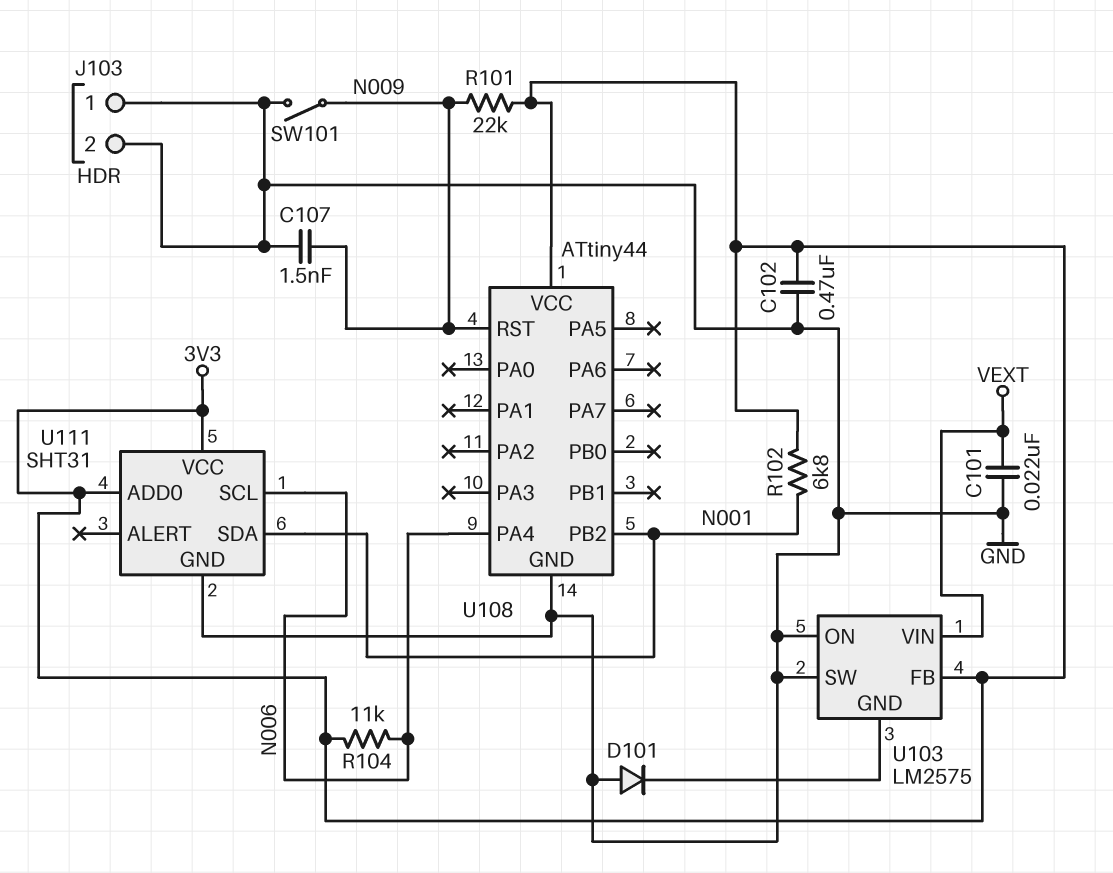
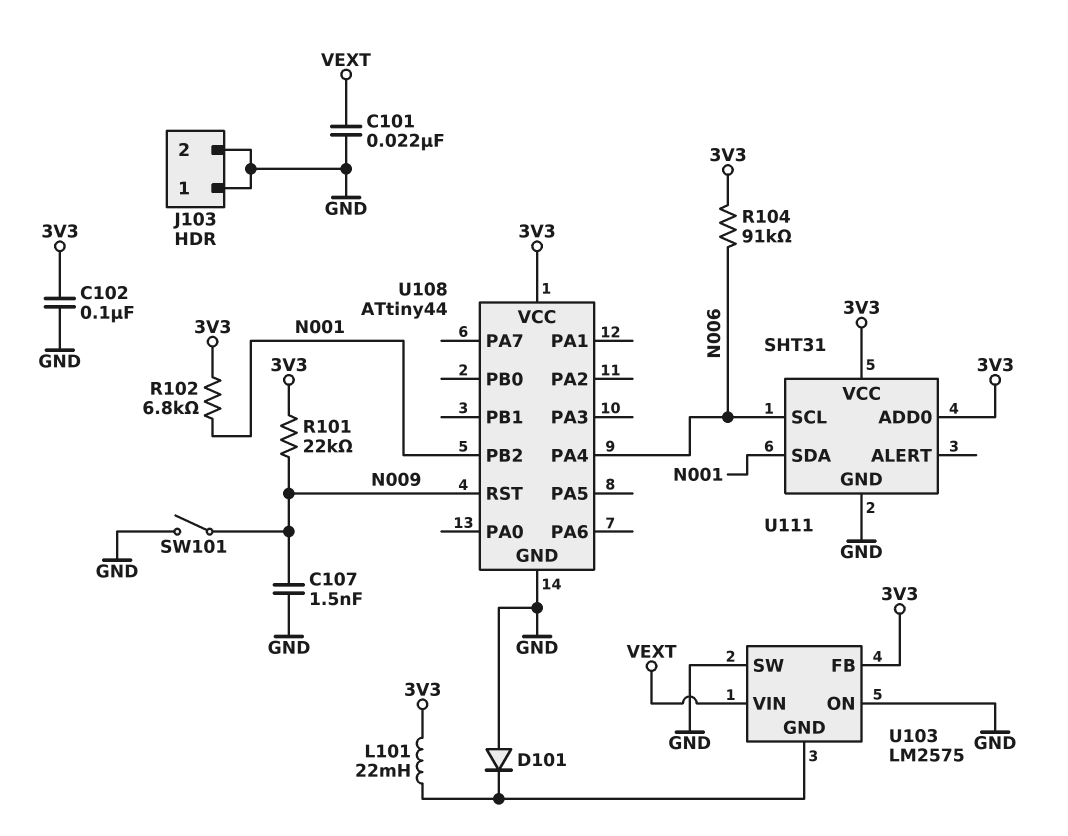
C102: 470nF (3V3, GND) -> 100nF (3V3, GND)
L101: none -> 22mH (3V3, U103/GND)
R104: 11k (3V3, N006) -> 91k (3V3, N006)

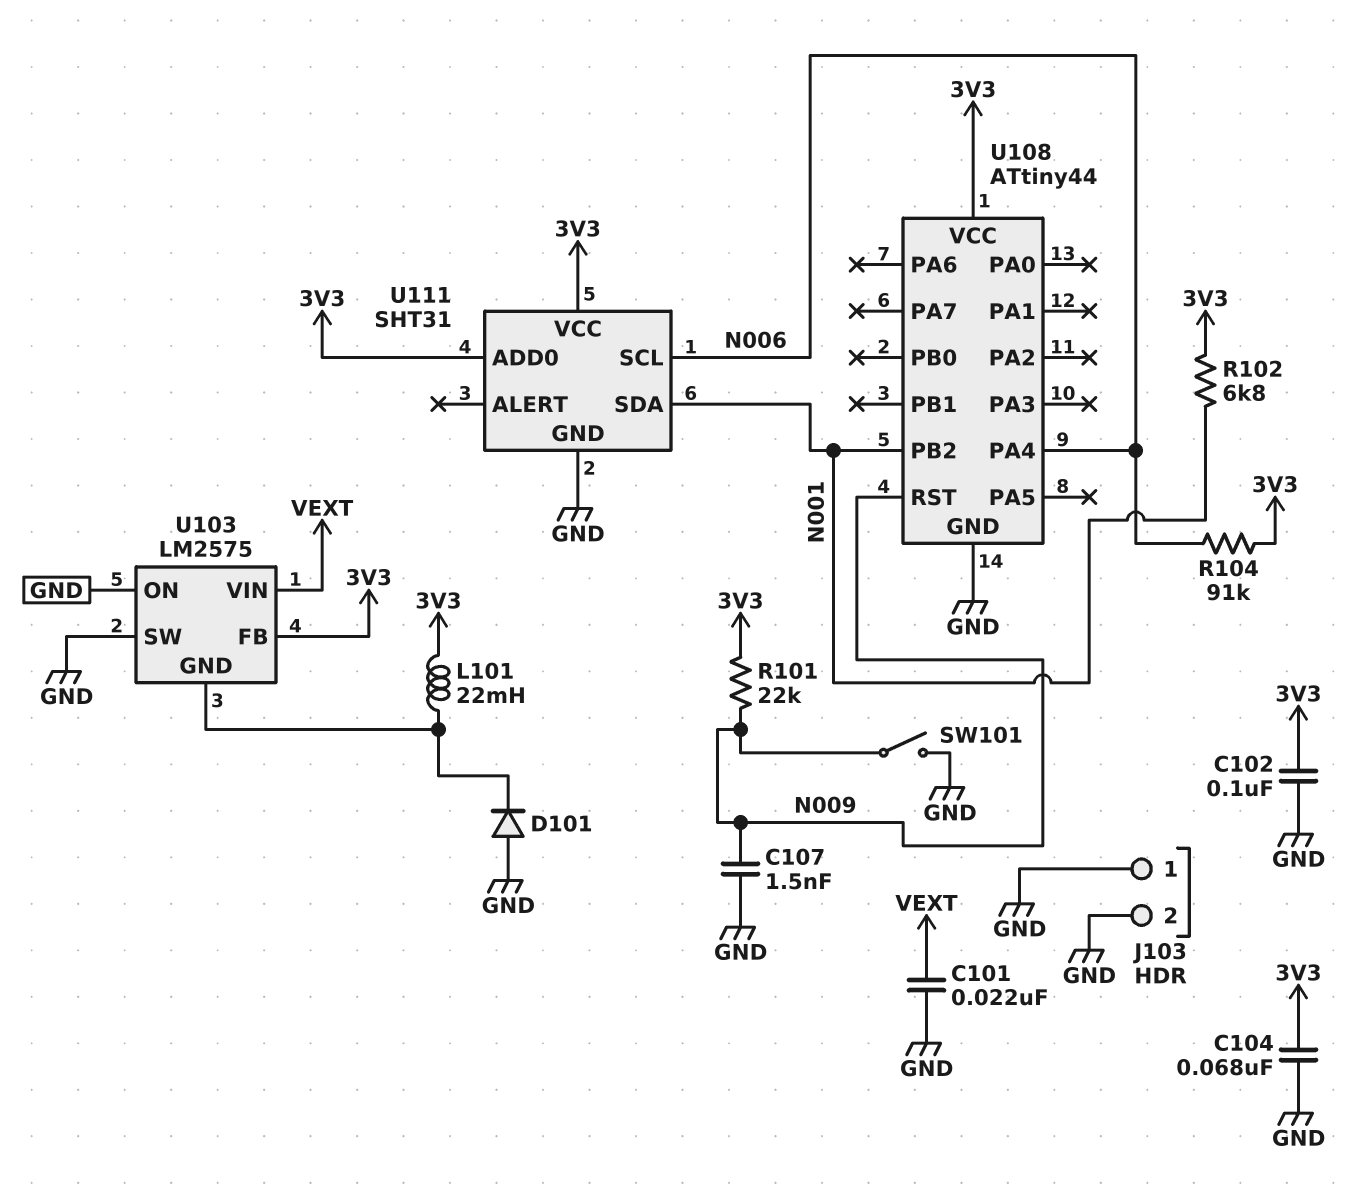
C104: none -> 68nF (3V3, GND)

